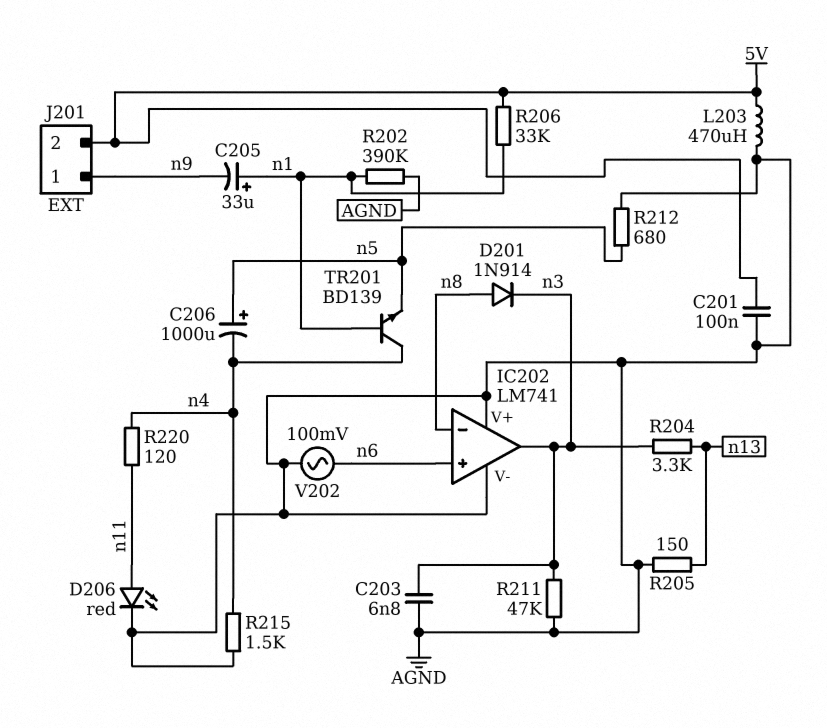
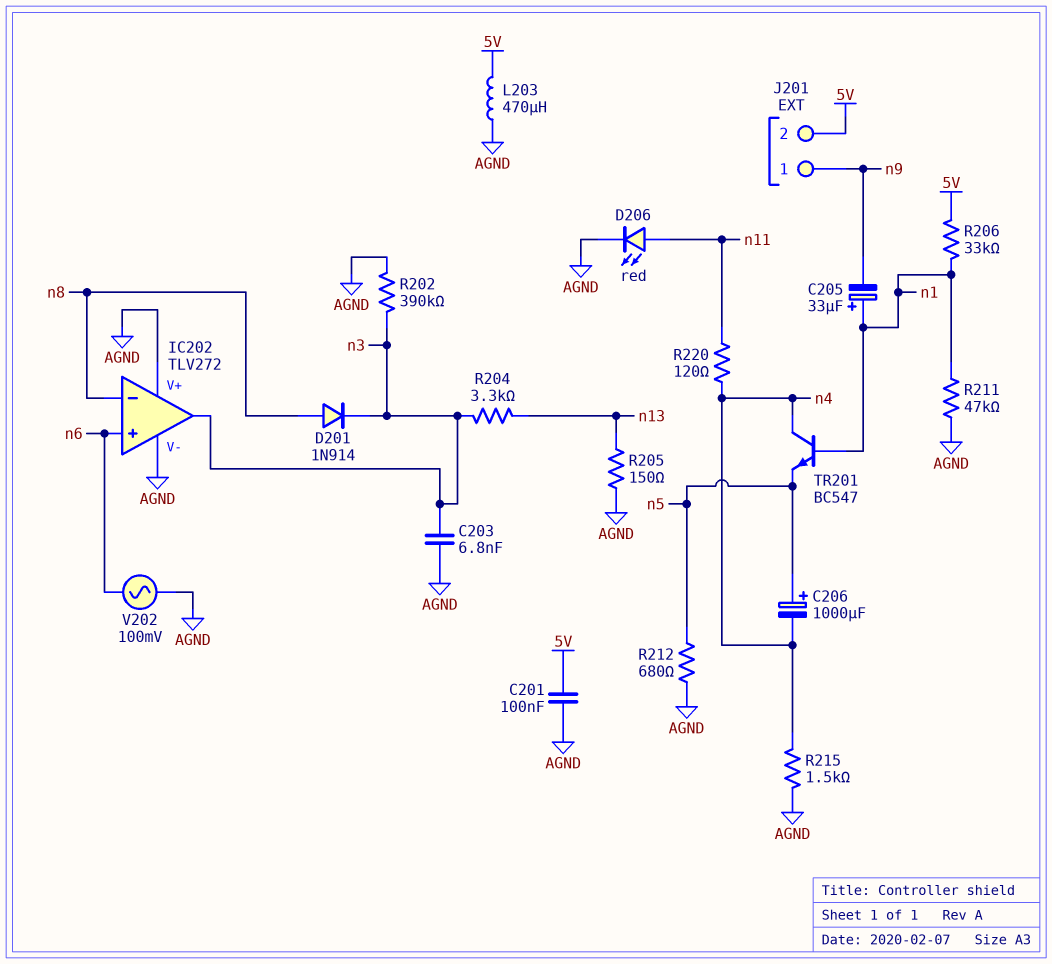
IC202: LM741 -> TLV272
R202: 390k (AGND, n1) -> 390k (AGND, n3)
R211: 47k (AGND, n3) -> 47k (AGND, n1)
TR201: NPN BD139 (B n1, C n4, E n5) -> NPN BC547 (B n1, C n4, E n5)

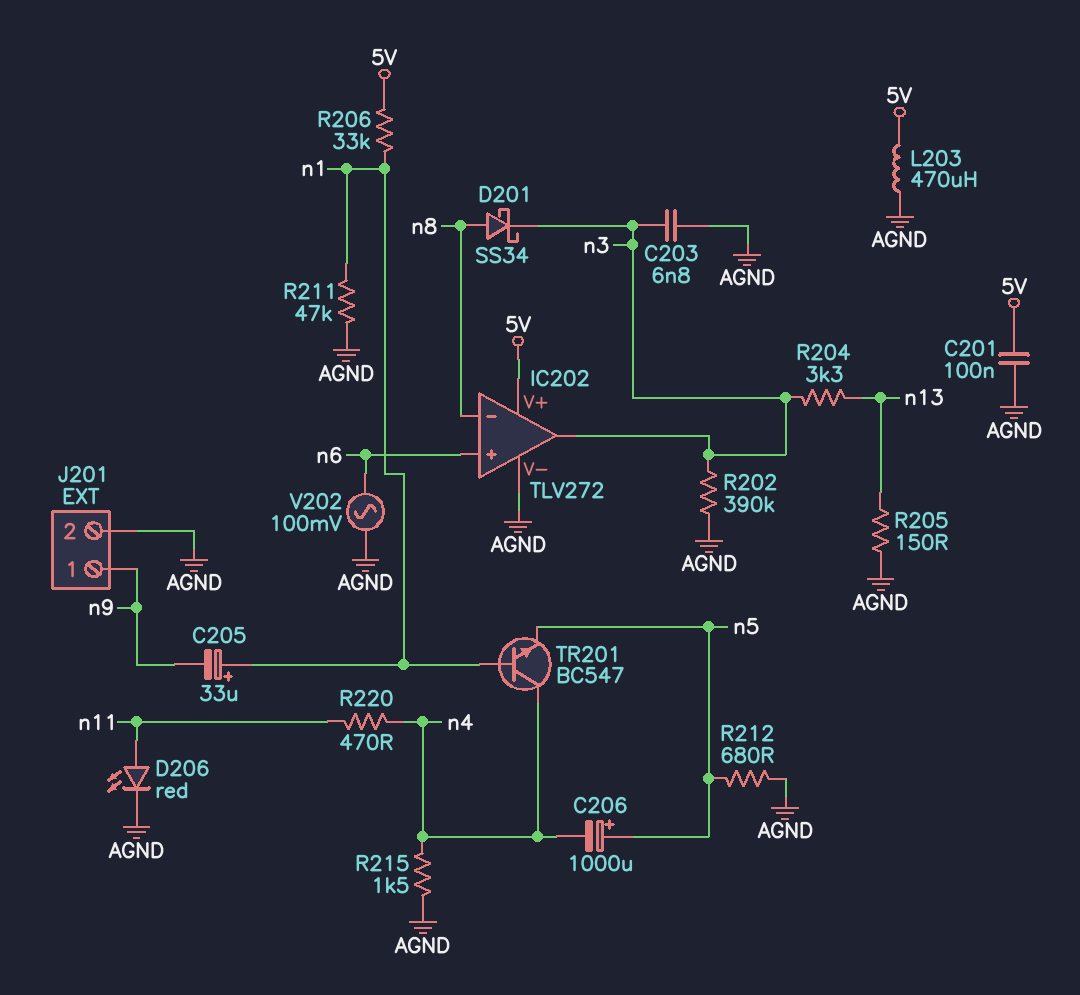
D201: diode 1N914 (A n8, K n3) -> schottky SS34 (A n8, K n3)
IC202 pin V+: AGND -> 5V
J201 pin 2: 5V -> AGND
R220: 120 (n4, n11) -> 470 (n4, n11)

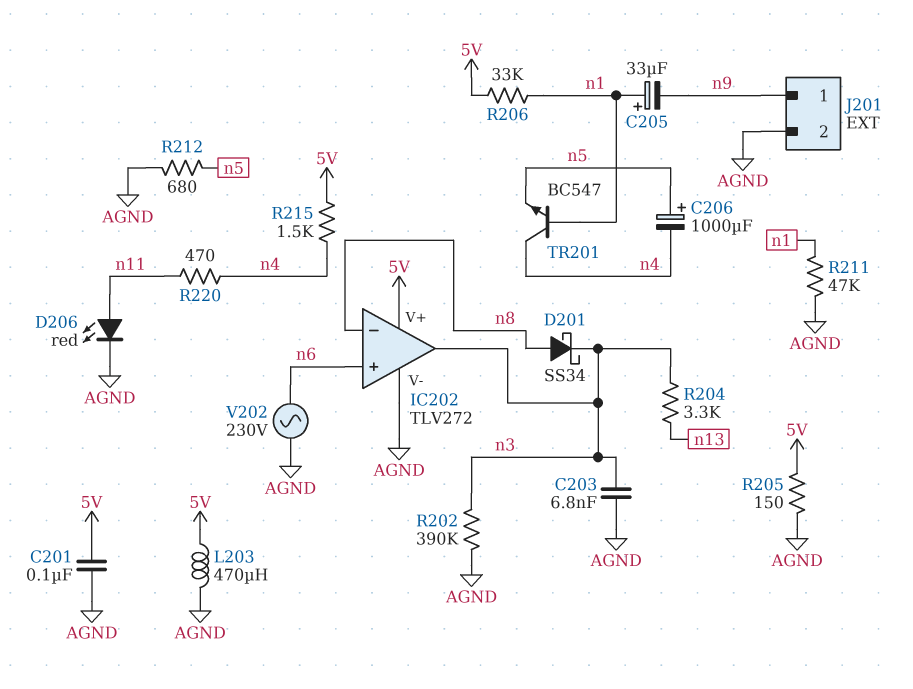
R205: 150 (AGND, n13) -> 150 (5V, AGND)
R215: 1.5k (AGND, n4) -> 1.5k (5V, n4)
V202: AC 100mV (AGND, n6) -> AC 230V (AGND, n6)

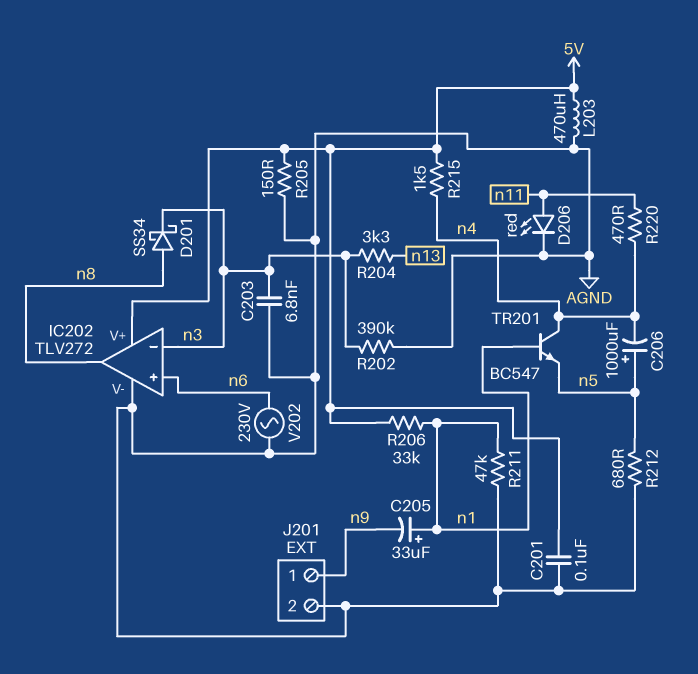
IC202 pin in-: n8 -> n3
IC202 pin out: n3 -> n8

